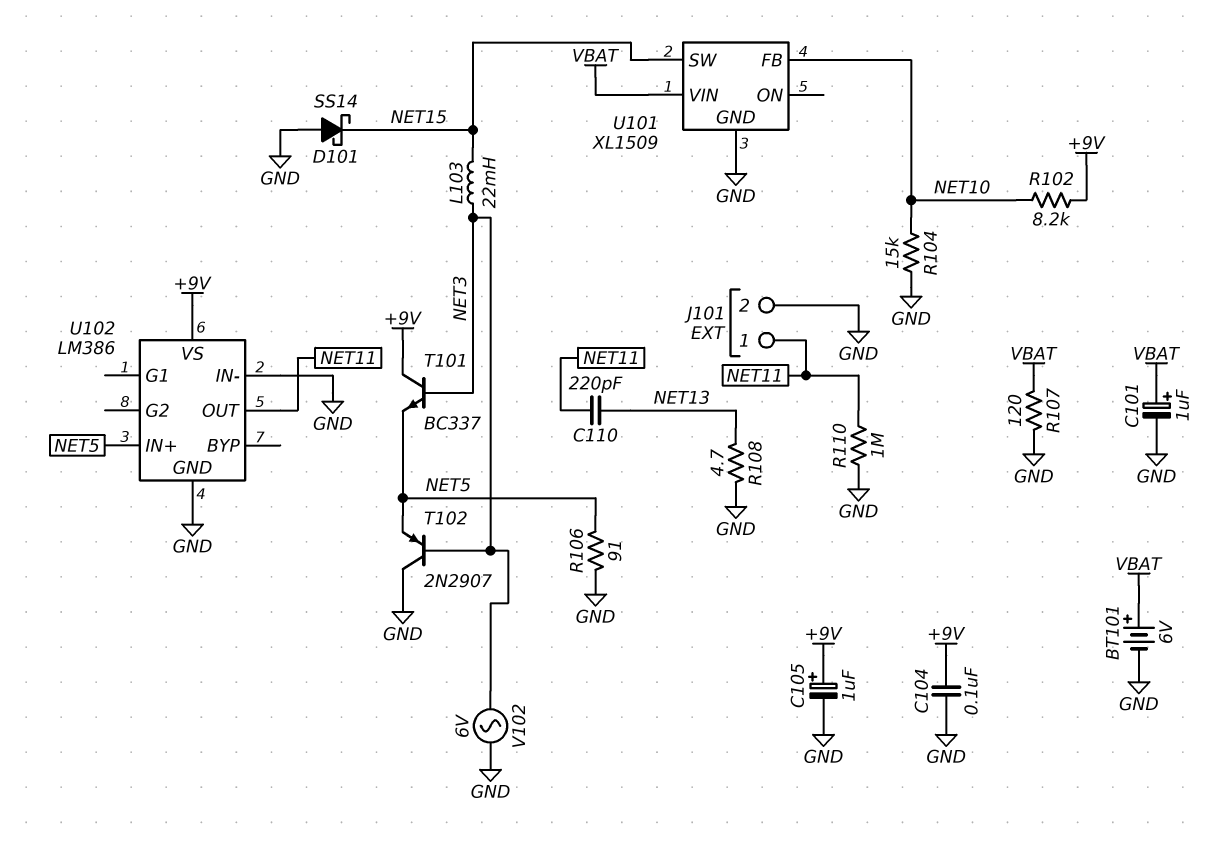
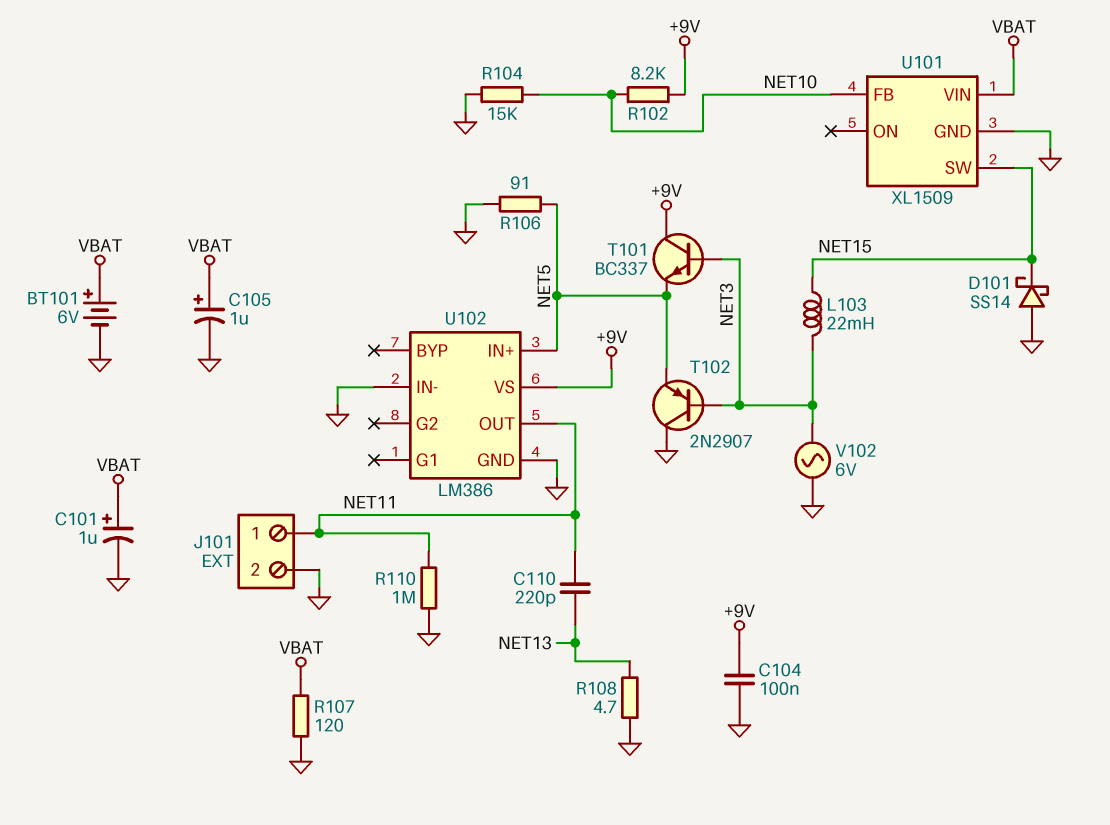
C105: 1uF (plus +9V, minus GND) -> 1uF (plus VBAT, minus GND)

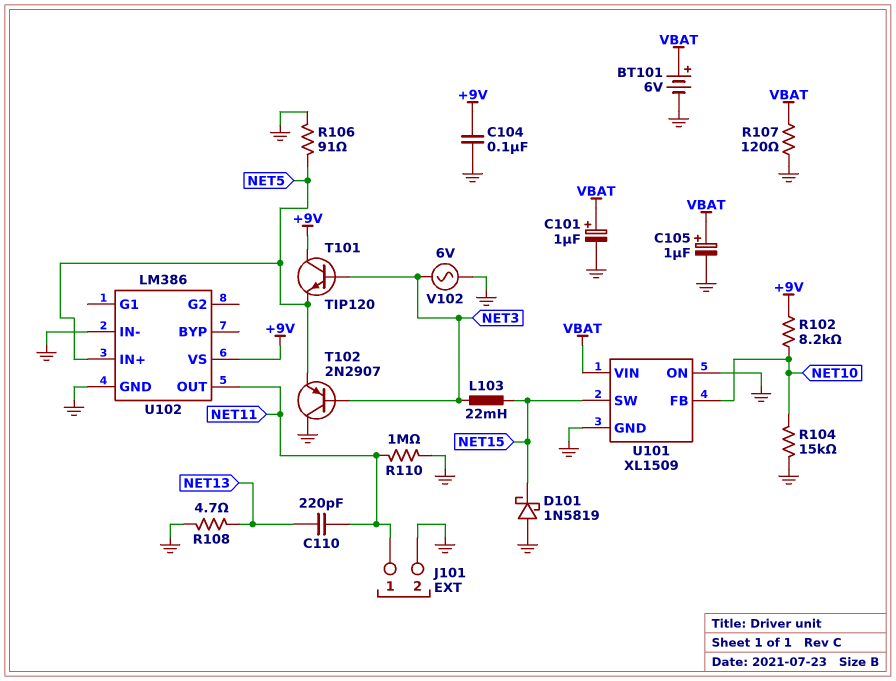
D101: schottky SS14 (A GND, K NET15) -> schottky 1N5819 (A GND, K NET15)
T101: NPN BC337 (B NET3, C +9V, E NET5) -> NPN TIP120 (B NET3, C +9V, E NET5)
U101 pin ON: none -> GND

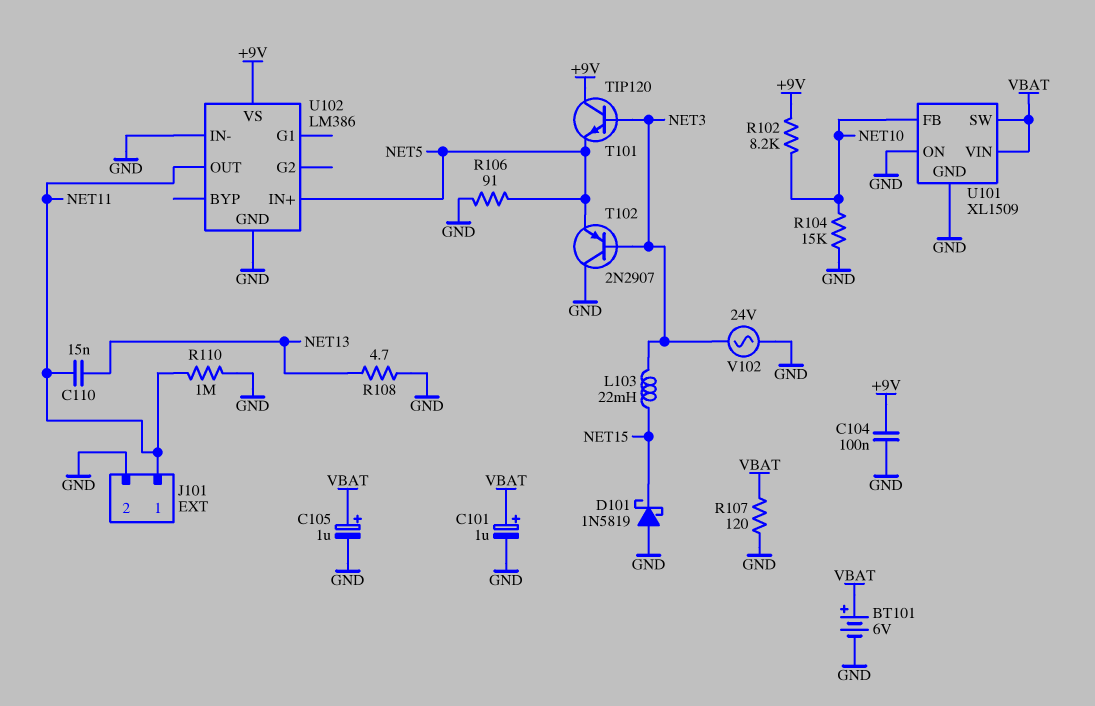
C110: 220pF (NET11, NET13) -> 15nF (NET11, NET13)
U101 pin SW: NET15 -> VBAT
V102: AC 6V (GND, NET3) -> AC 24V (GND, NET3)

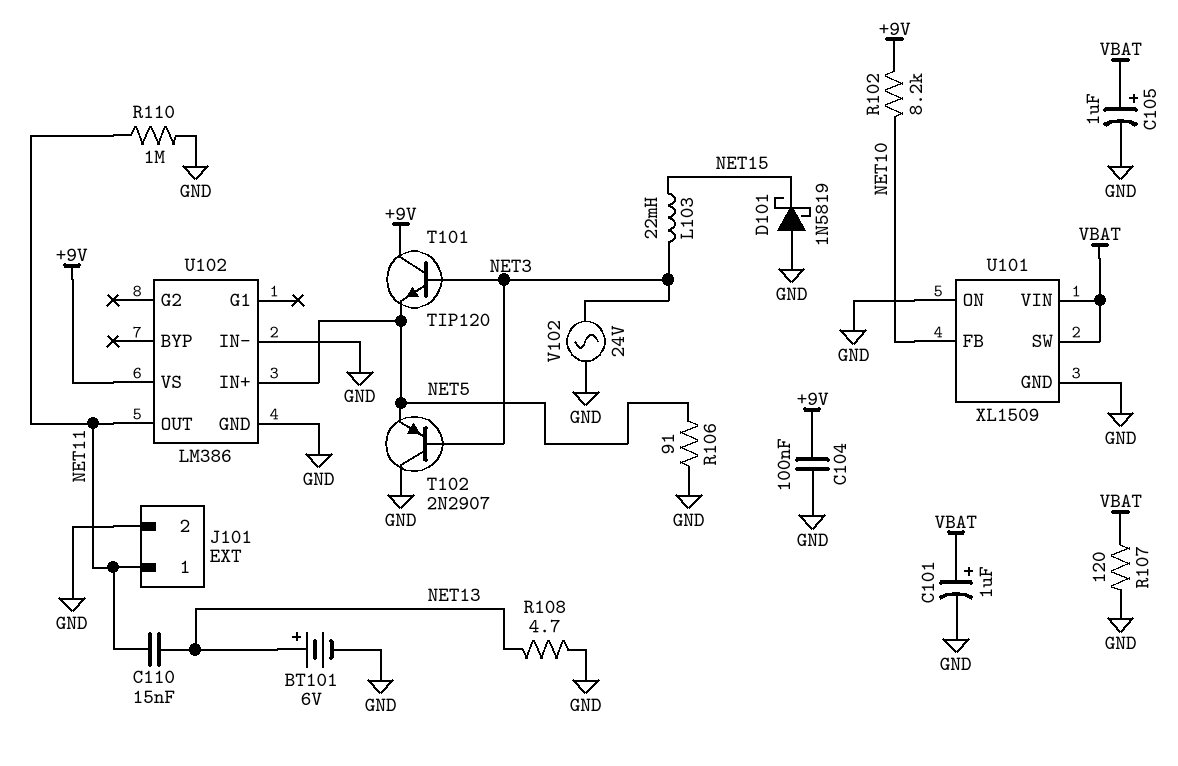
BT101: 6V (plus VBAT, minus GND) -> 6V (plus NET13, minus GND)
R104: 15k (GND, NET10) -> none

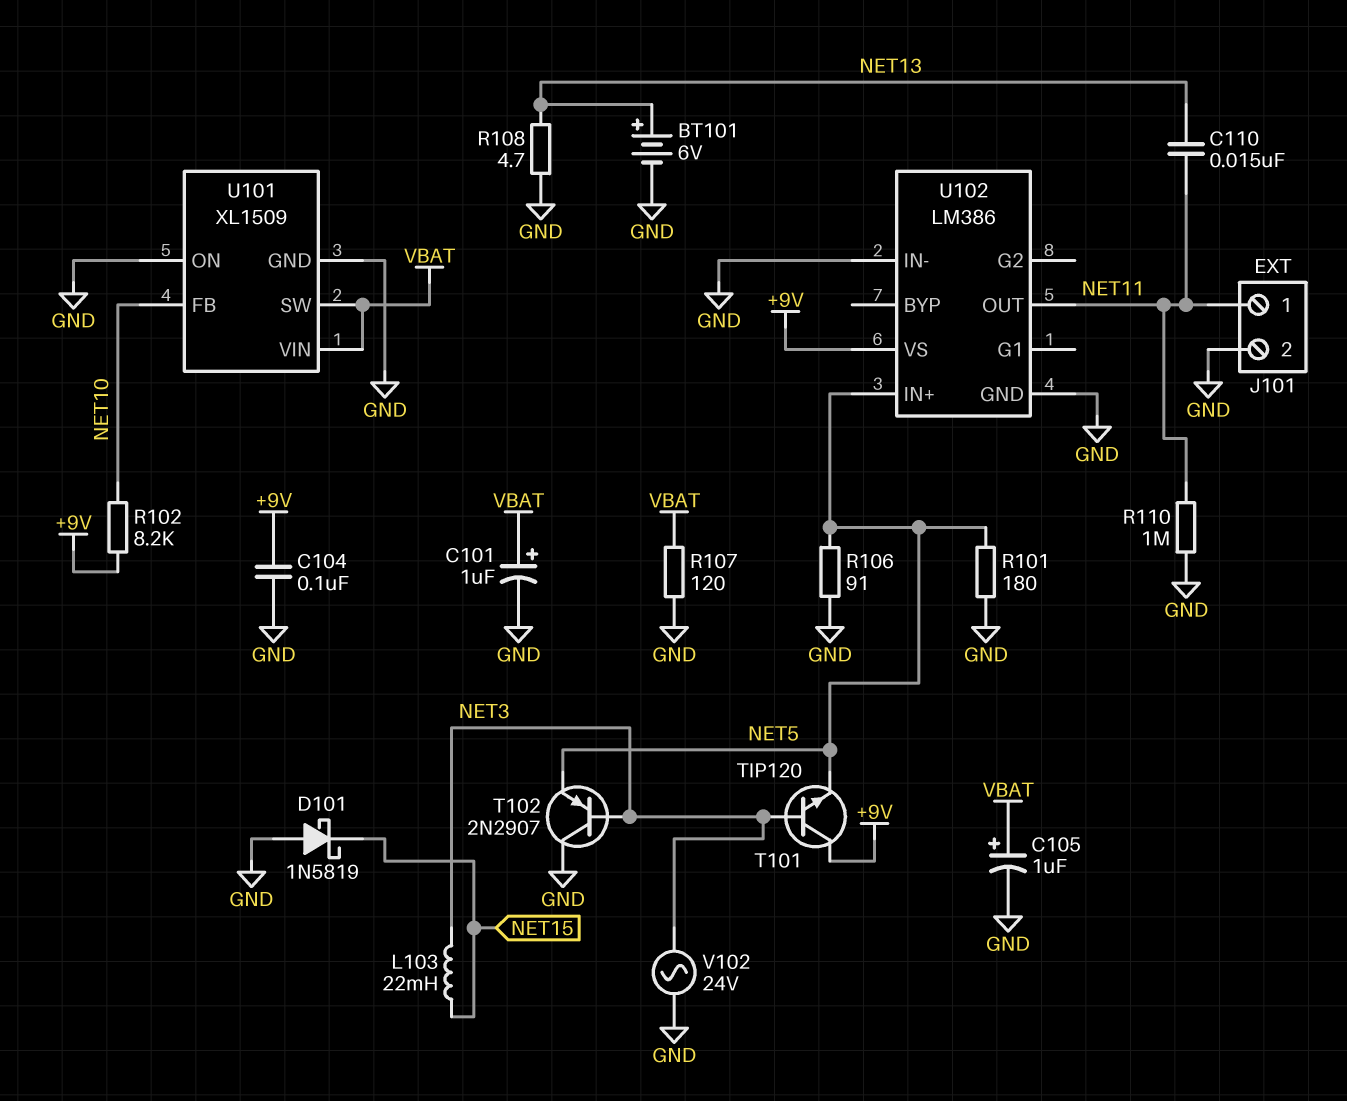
R101: none -> 180 (GND, NET5)

